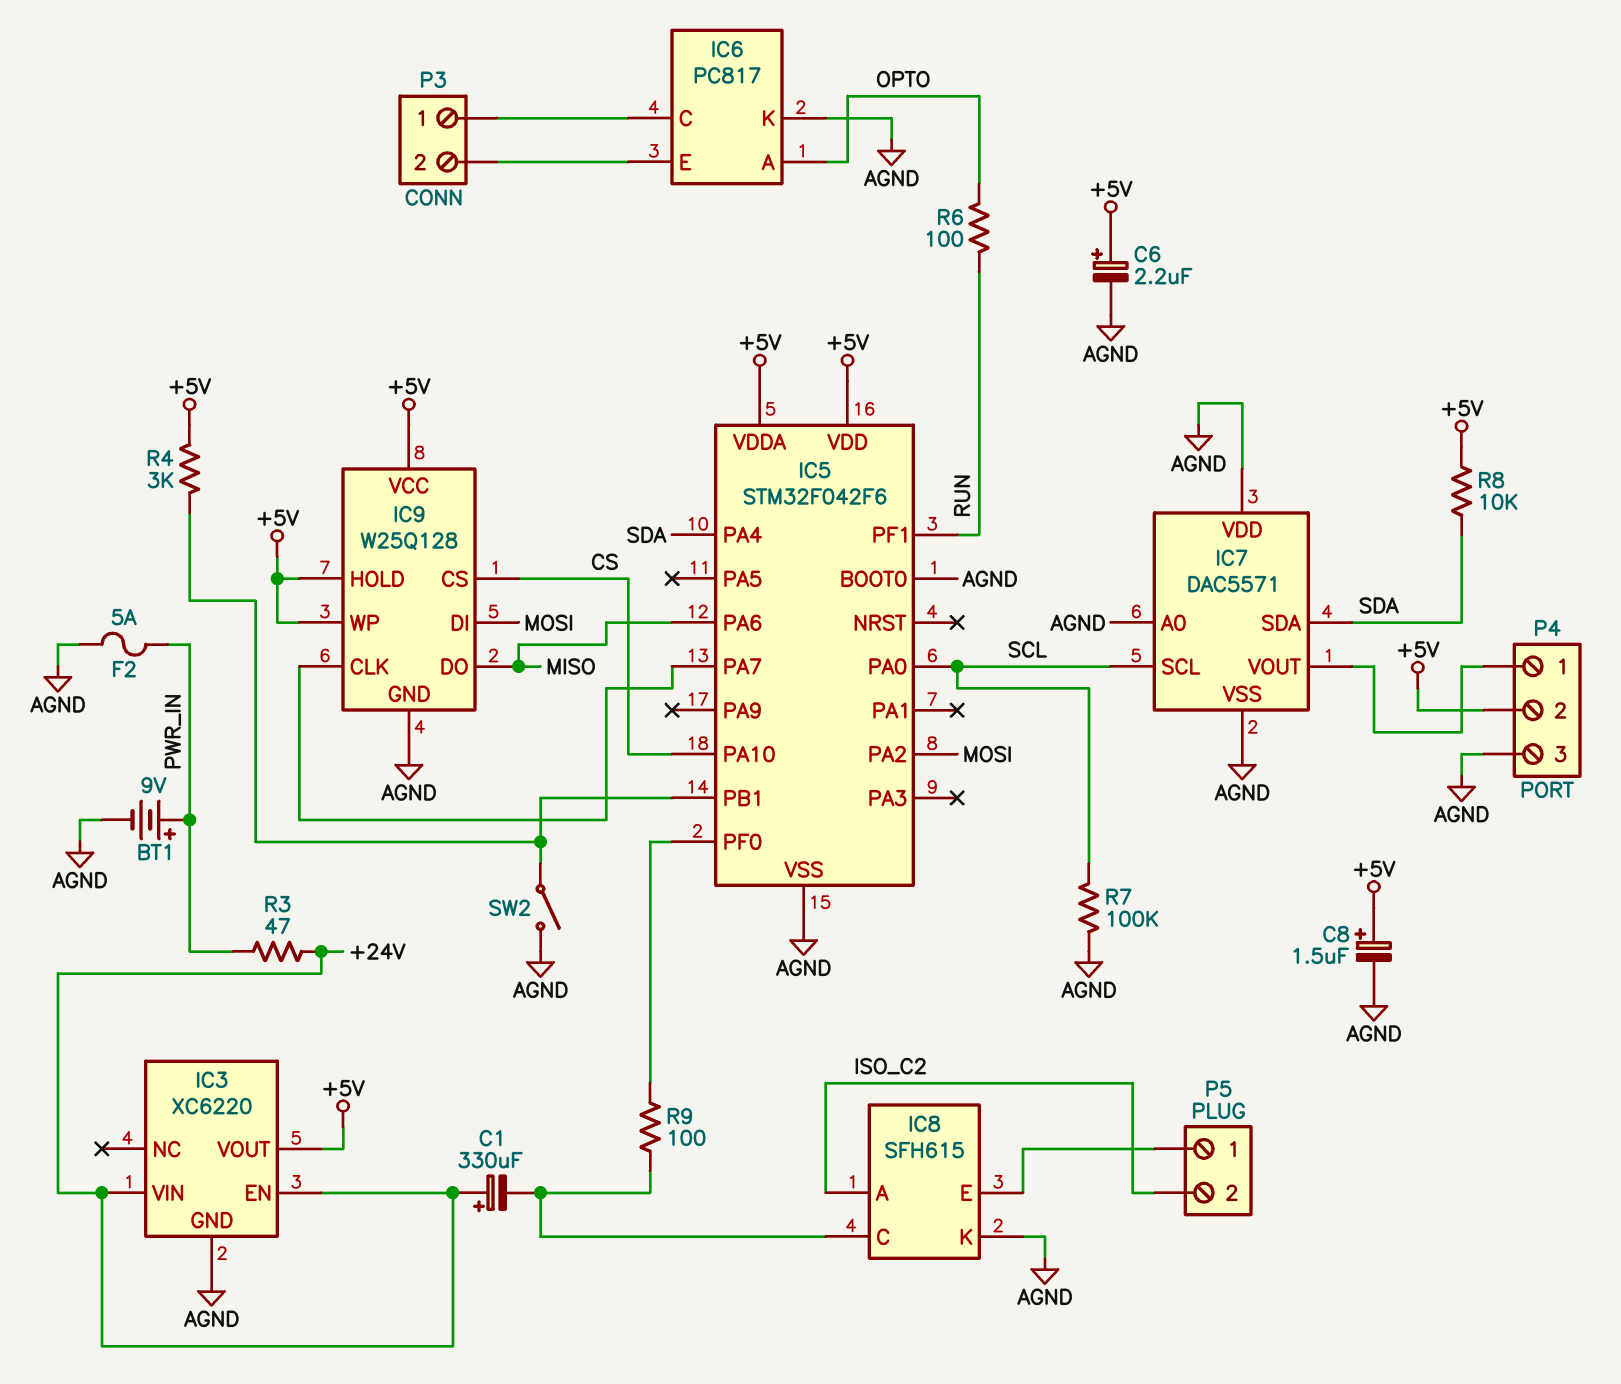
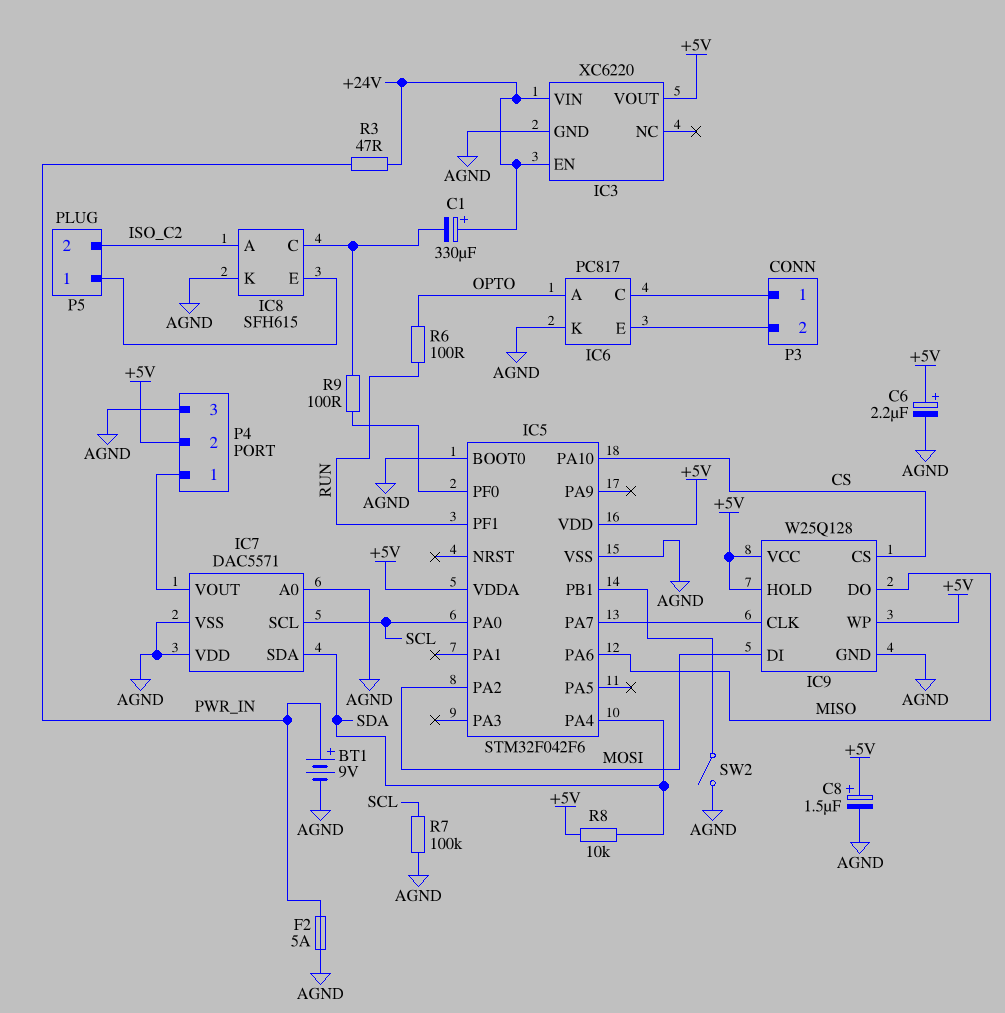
R4: 3k (+5V, IC5/PB1) -> none

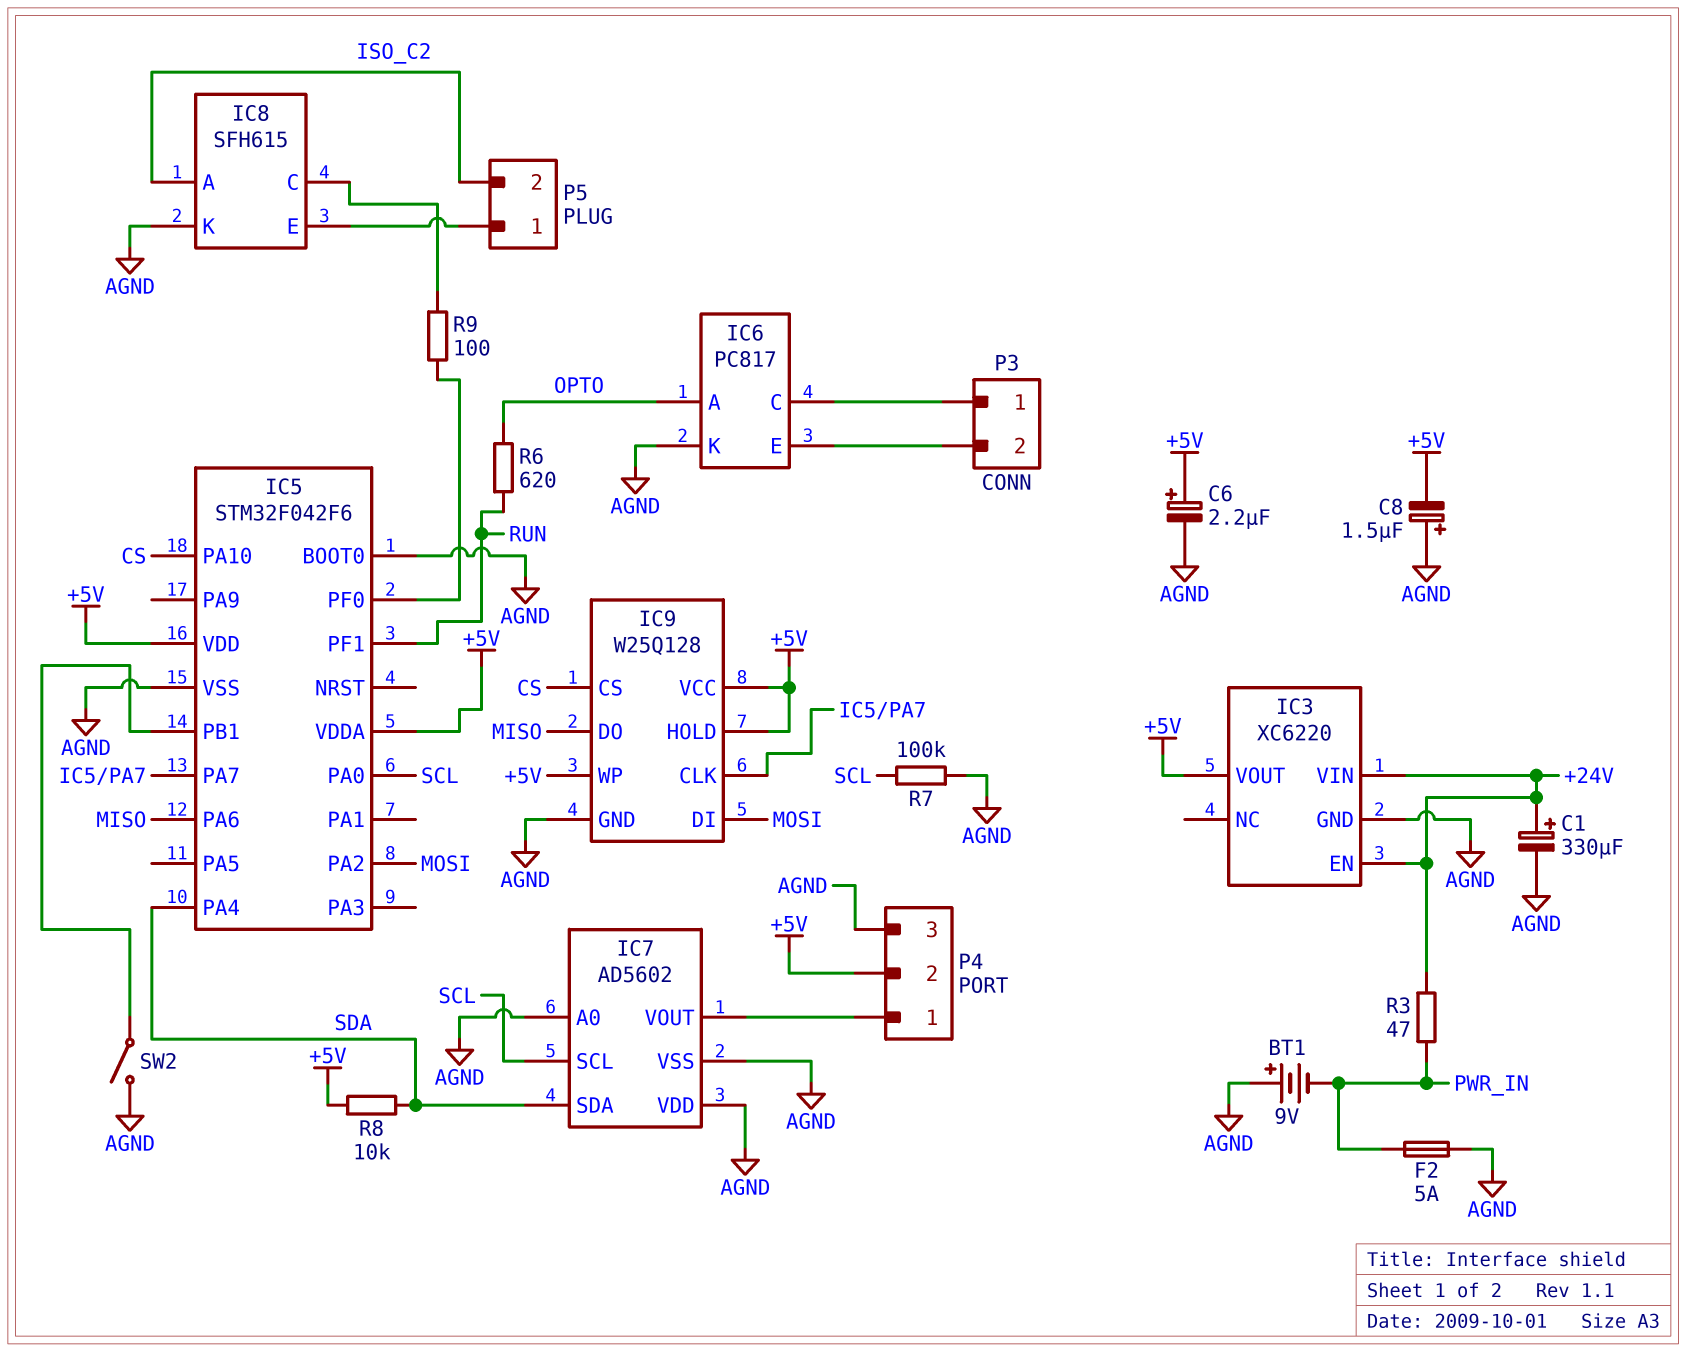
BT1: 9V (plus PWR_IN, minus AGND) -> 9V (plus AGND, minus PWR_IN)
C1: 330uF (plus +24V, minus IC8/C) -> 330uF (plus +24V, minus AGND)
C8: 1.5uF (plus +5V, minus AGND) -> 1.5uF (plus AGND, minus +5V)
IC7: DAC5571 -> AD5602
R6: 100 (OPTO, RUN) -> 620 (OPTO, RUN)

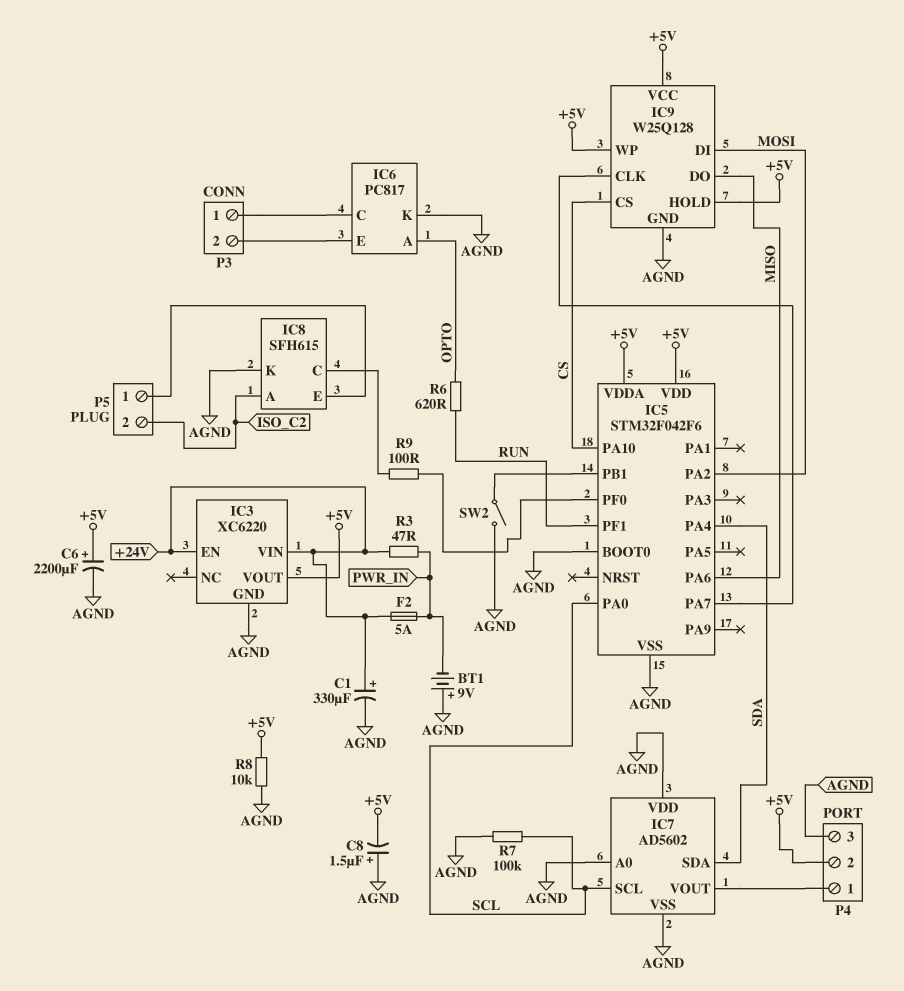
C6: 2.2uF (plus +5V, minus AGND) -> 2200uF (plus +5V, minus AGND)
F2: 5A (AGND, PWR_IN) -> 5A (+24V, PWR_IN)
R8: 10k (+5V, SDA) -> 10k (+5V, AGND)

